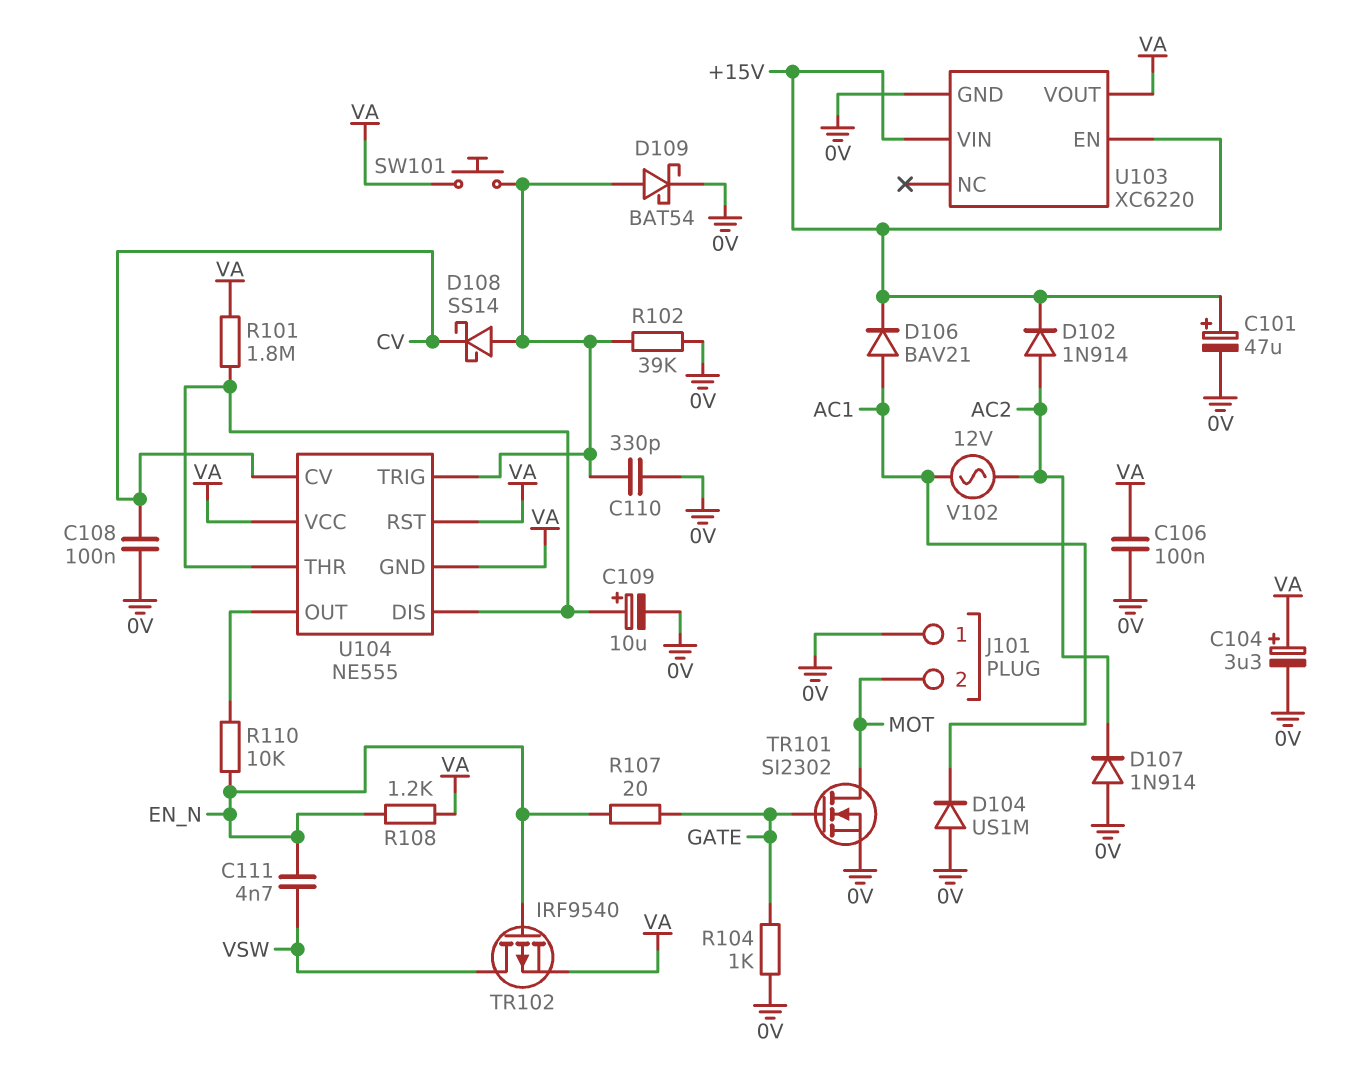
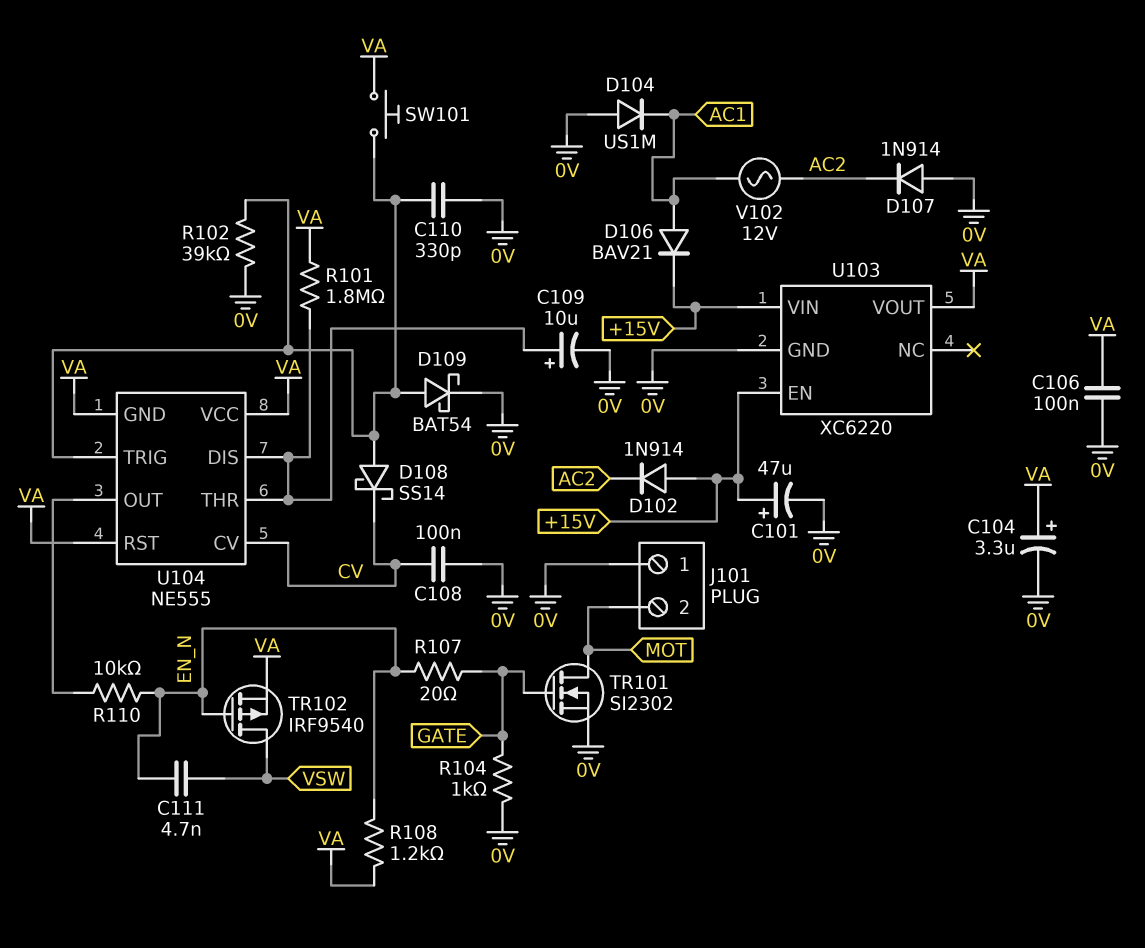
D102: diode 1N914 (A AC2, K +15V) -> diode 1N914 (A +15V, K AC2)

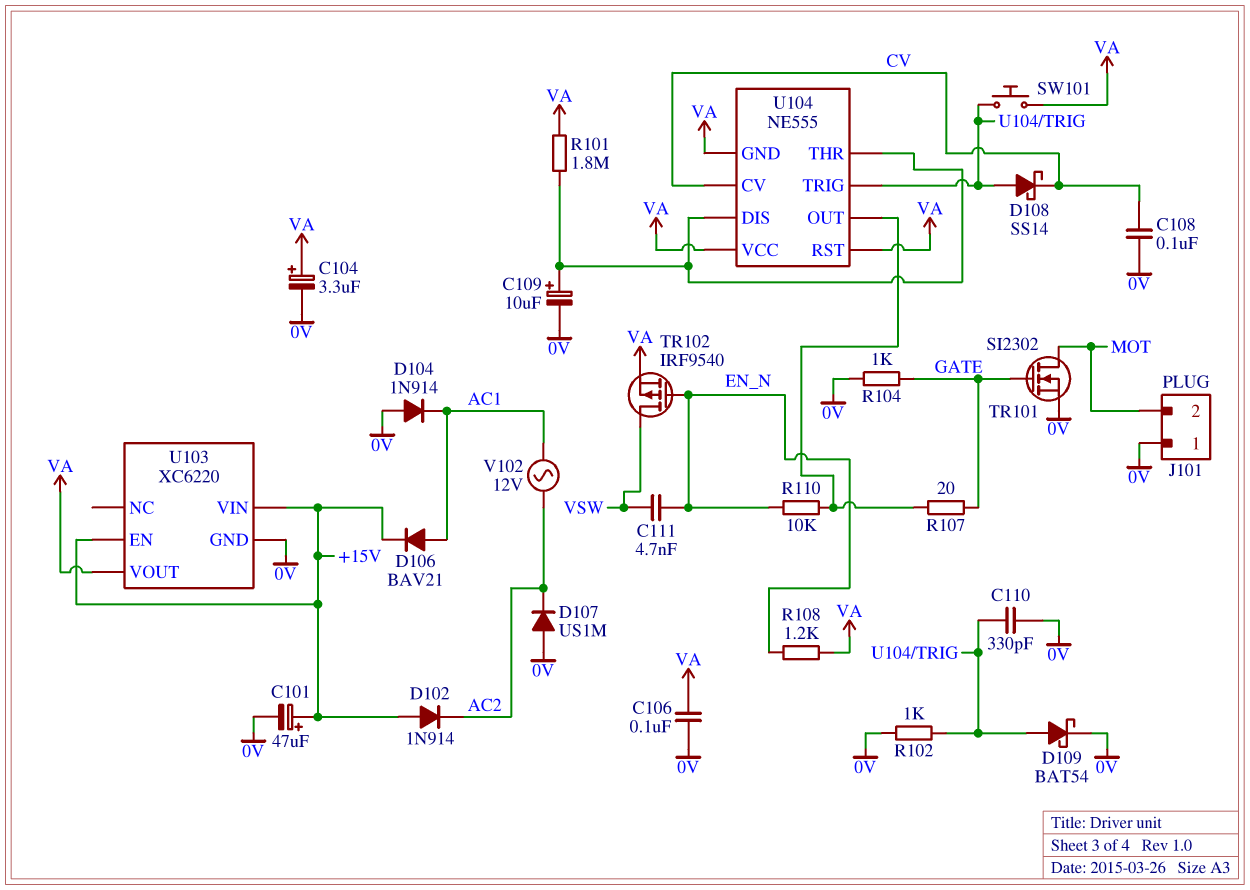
D104: diode US1M (A 0V, K AC1) -> diode 1N914 (A 0V, K AC1)
D107: diode 1N914 (A 0V, K AC2) -> diode US1M (A 0V, K AC2)
R102: 39k (0V, U104/TRIG) -> 1k (0V, U104/TRIG)
R107: 20 (EN_N, GATE) -> 20 (GATE, U104/OUT)

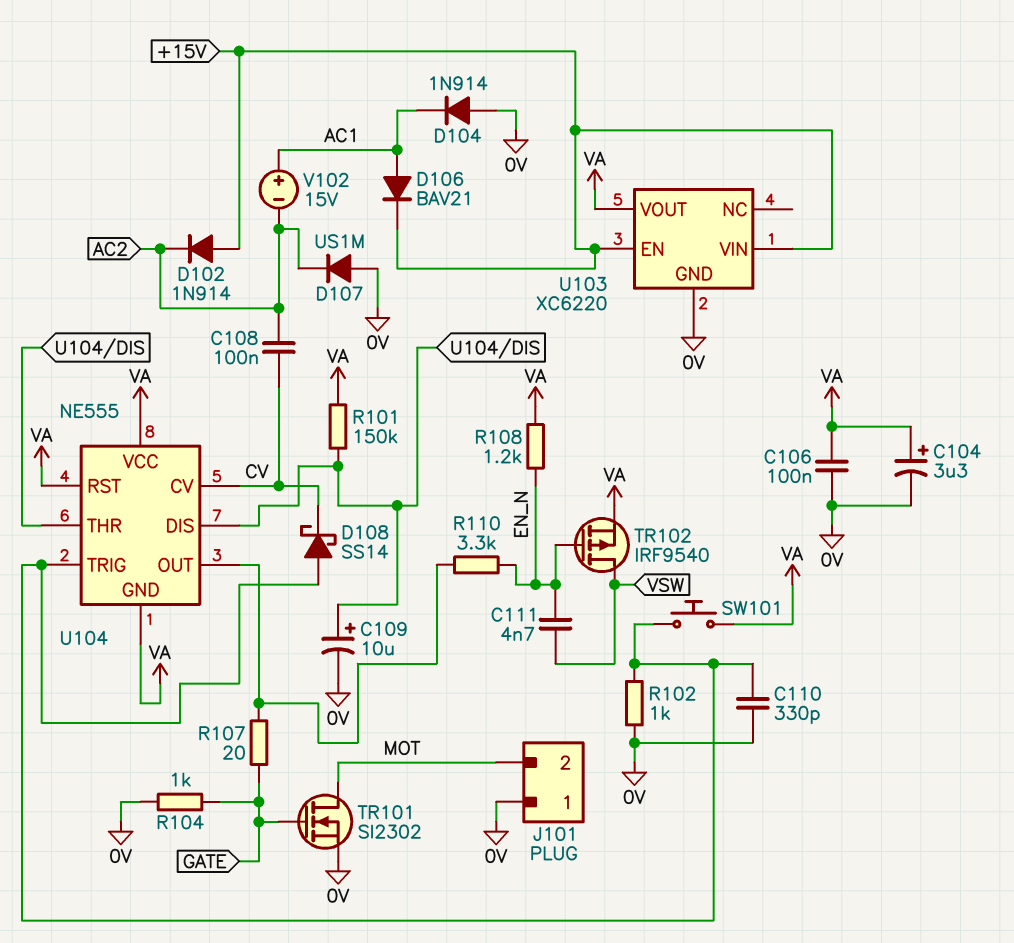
C101: 47uF (plus +15V, minus 0V) -> none
C108: 100nF (0V, CV) -> 100nF (AC2, CV)
D109: schottky BAT54 (A U104/TRIG, K 0V) -> none
R101: 1.8M (U104/DIS, VA) -> 150k (U104/DIS, VA)
R110: 10k (EN_N, U104/OUT) -> 3.3k (EN_N, U104/OUT)
V102: AC 12V (AC1, AC2) -> 15V (plus AC1, minus AC2)

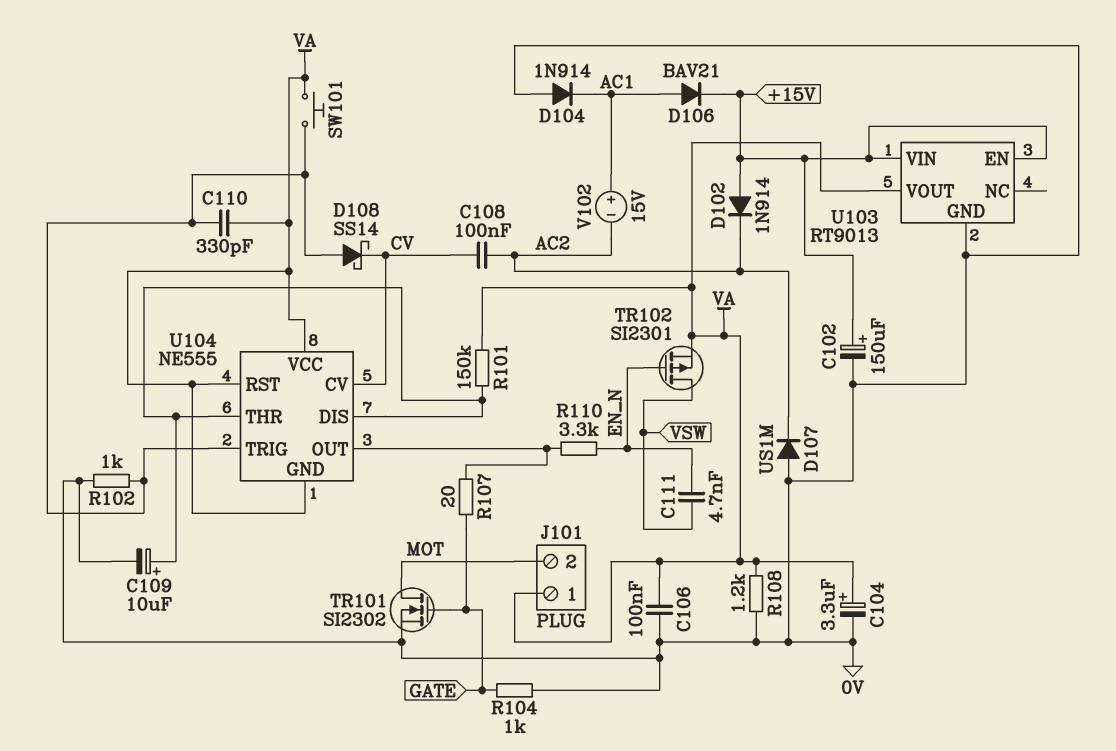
C102: none -> 150uF (plus +15V, minus 0V)
C110: 330pF (0V, U104/TRIG) -> 330pF (U104/TRIG, VA)
J101 pin 1: 0V -> VA
R108: 1.2k (EN_N, VA) -> 1.2k (0V, VA)
TR102: PMOS IRF9540 (G EN_N, D VSW, S VA) -> PMOS SI2301 (G EN_N, D VSW, S VA)
U103: XC6220 -> RT9013

